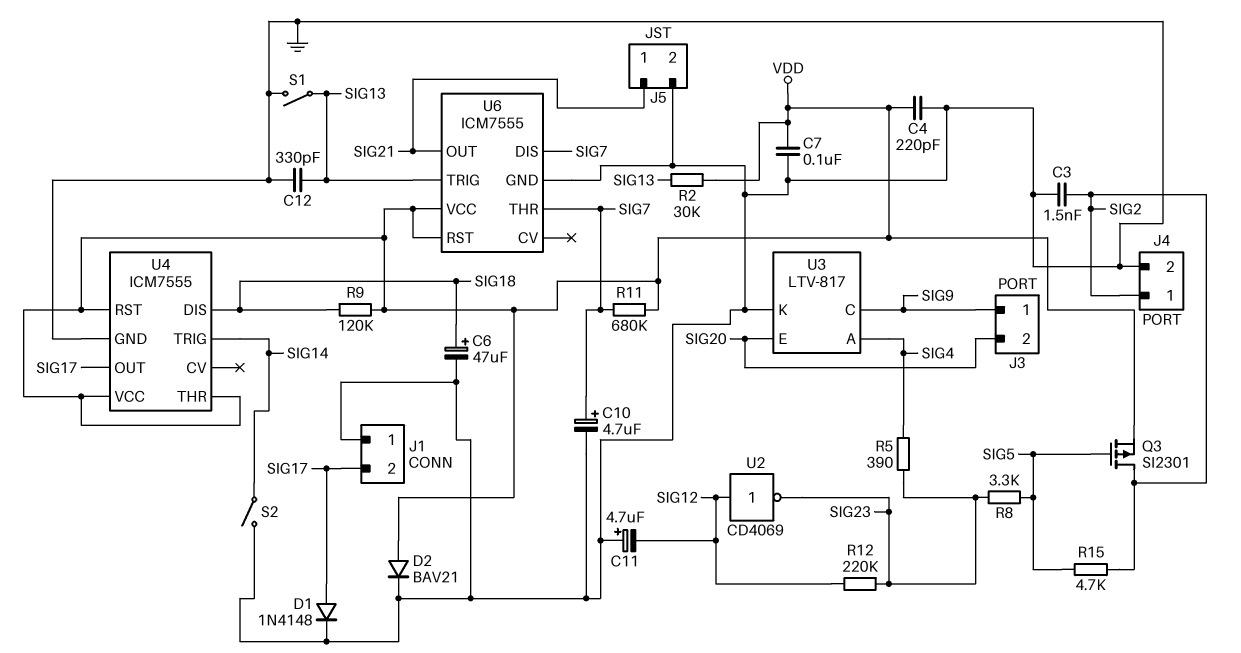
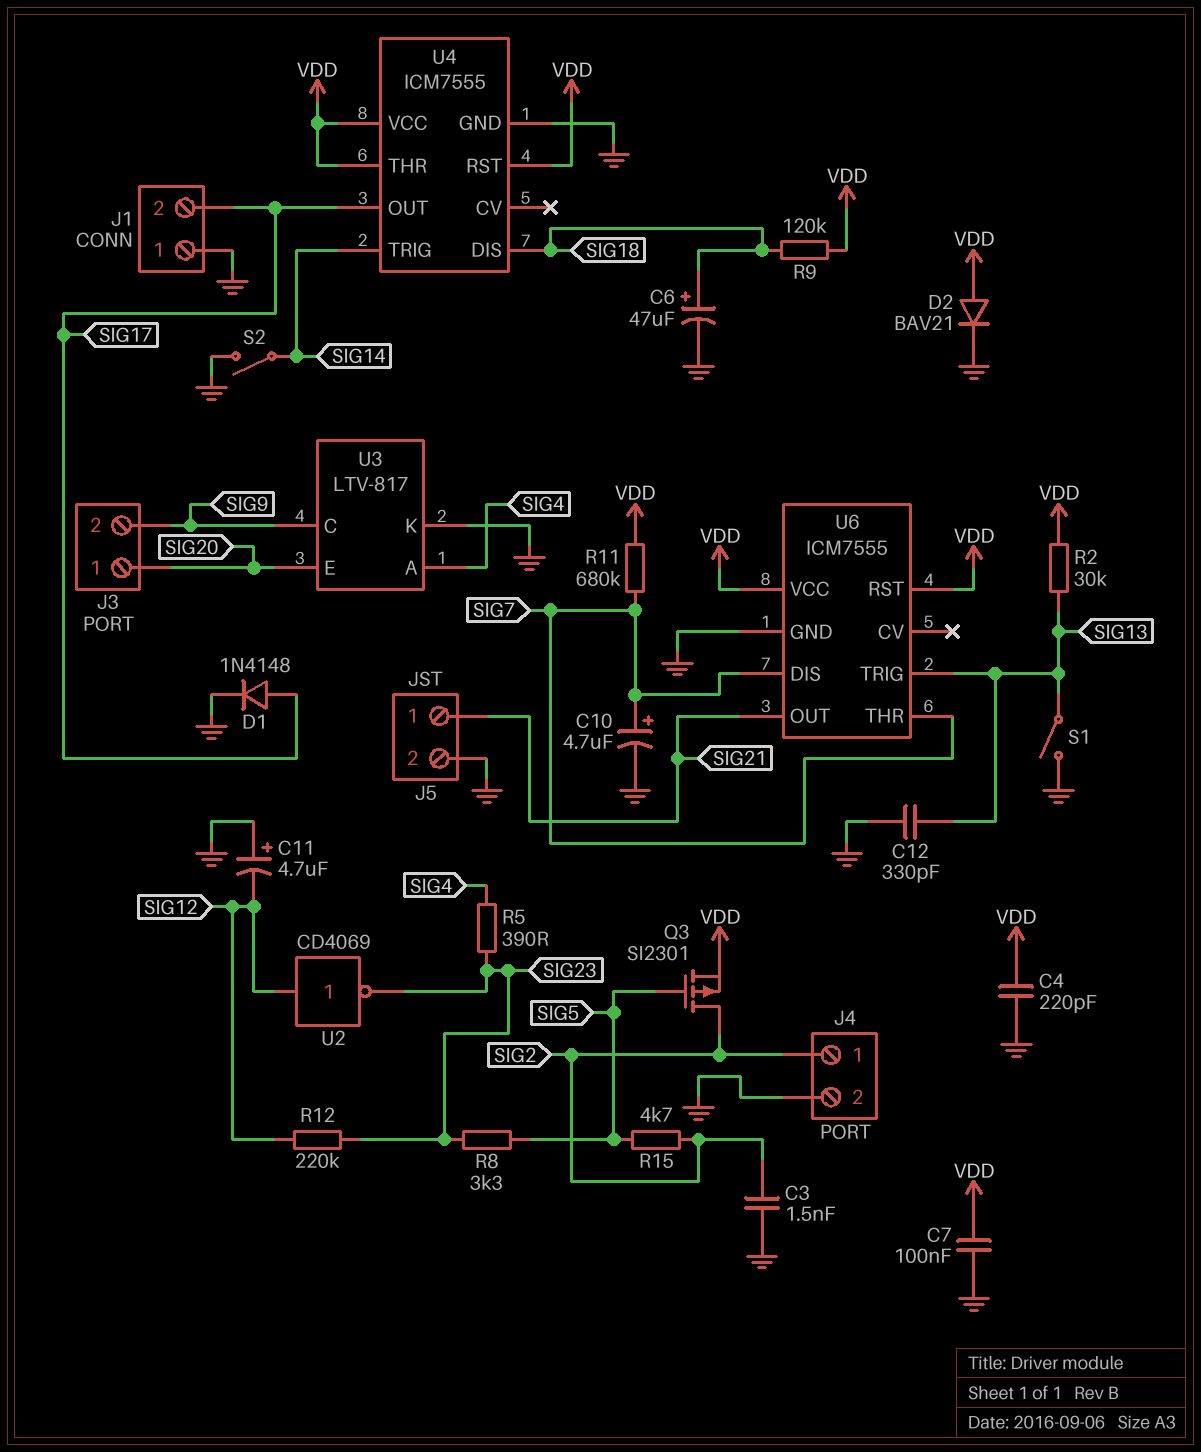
J3 pin 1: SIG9 -> SIG20
J3 pin 2: SIG20 -> SIG9

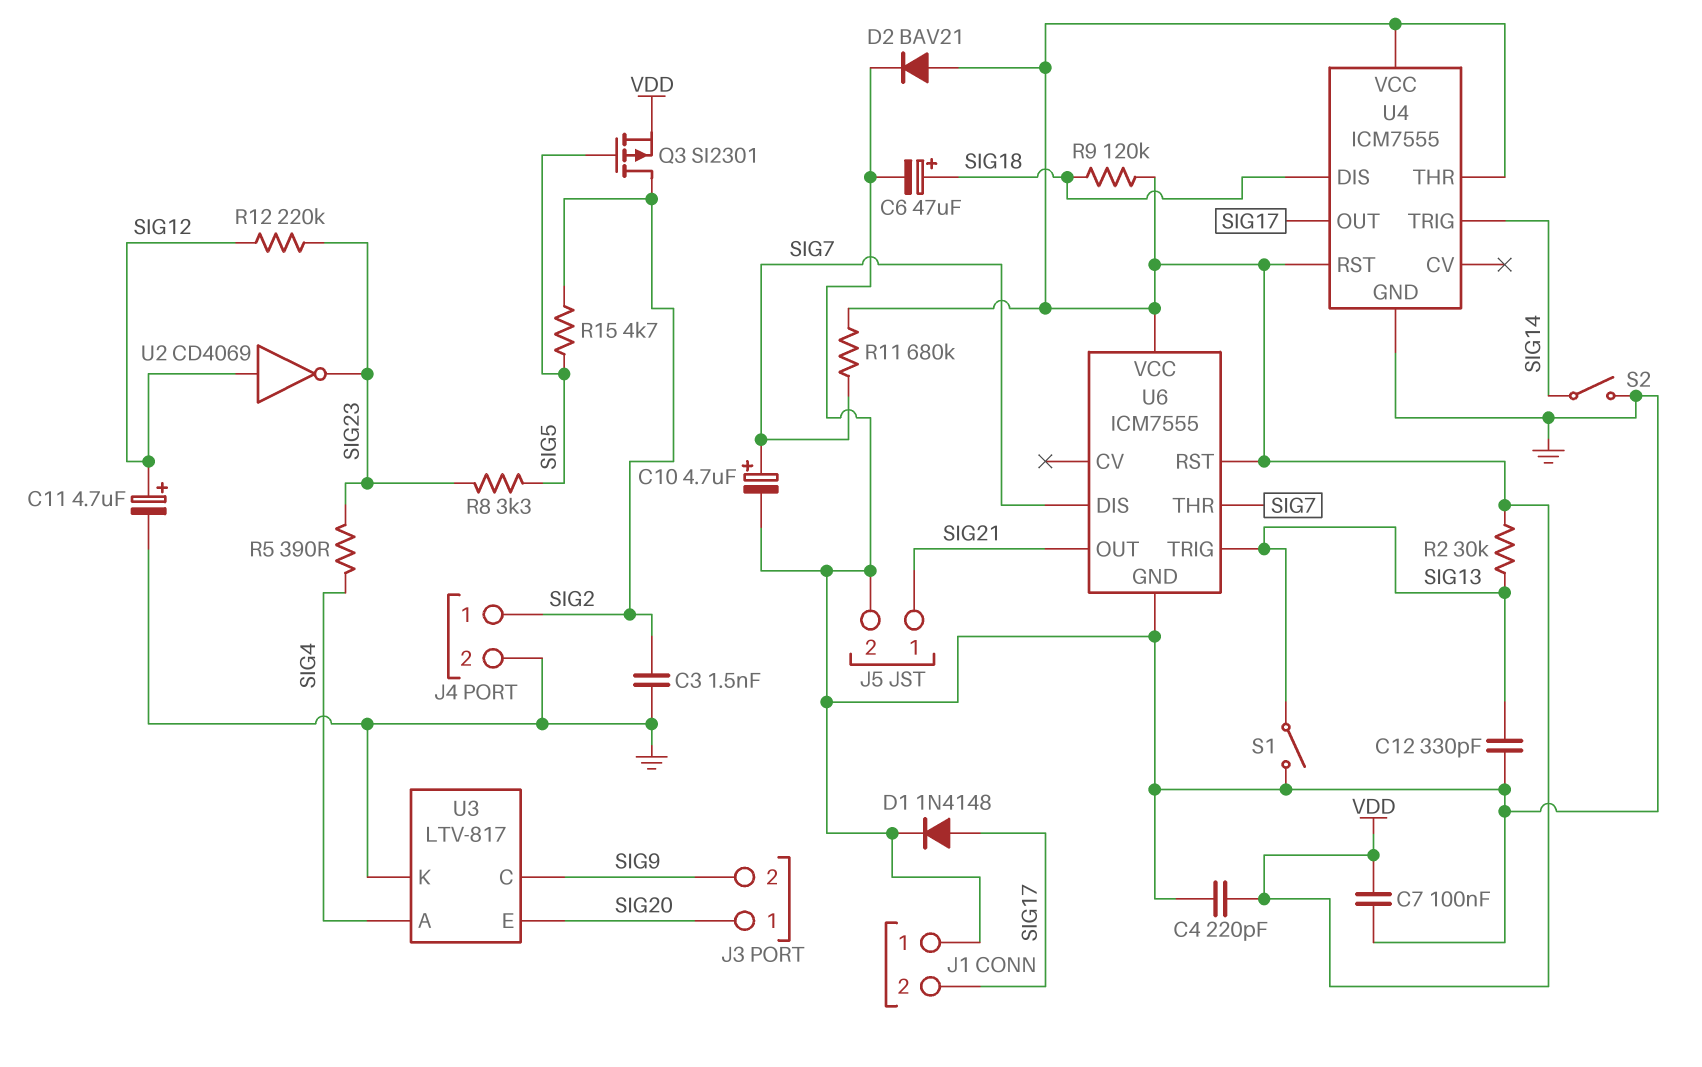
C11: 4.7uF (plus GND, minus SIG12) -> 4.7uF (plus SIG12, minus GND)

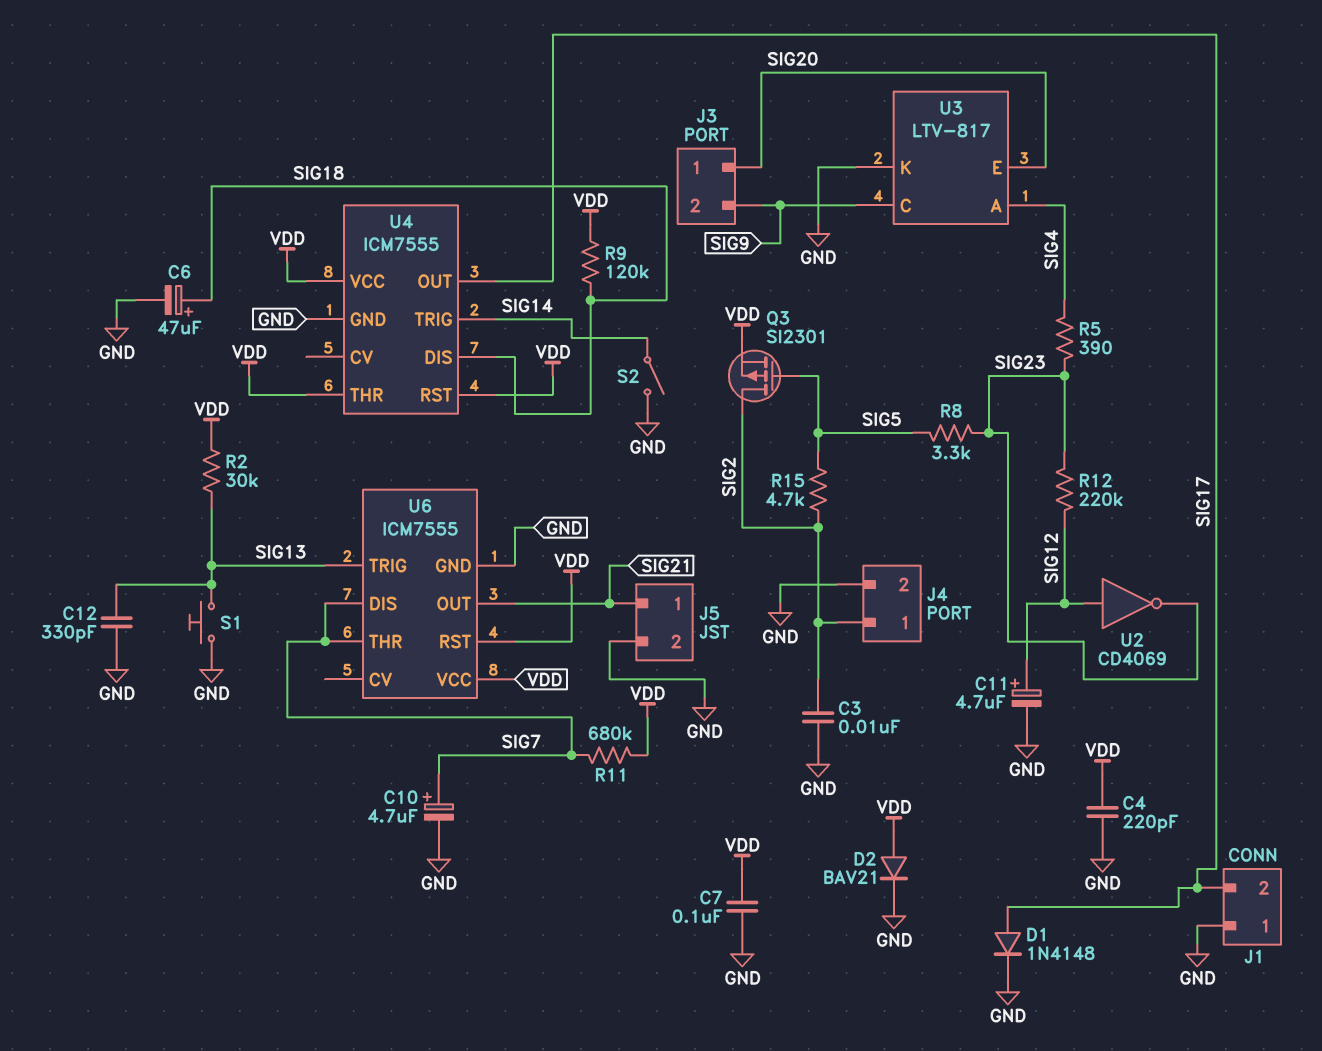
C3: 1.5nF (GND, SIG2) -> 10nF (GND, SIG2)
S1: switch (GND, SIG13) -> button (GND, SIG13)

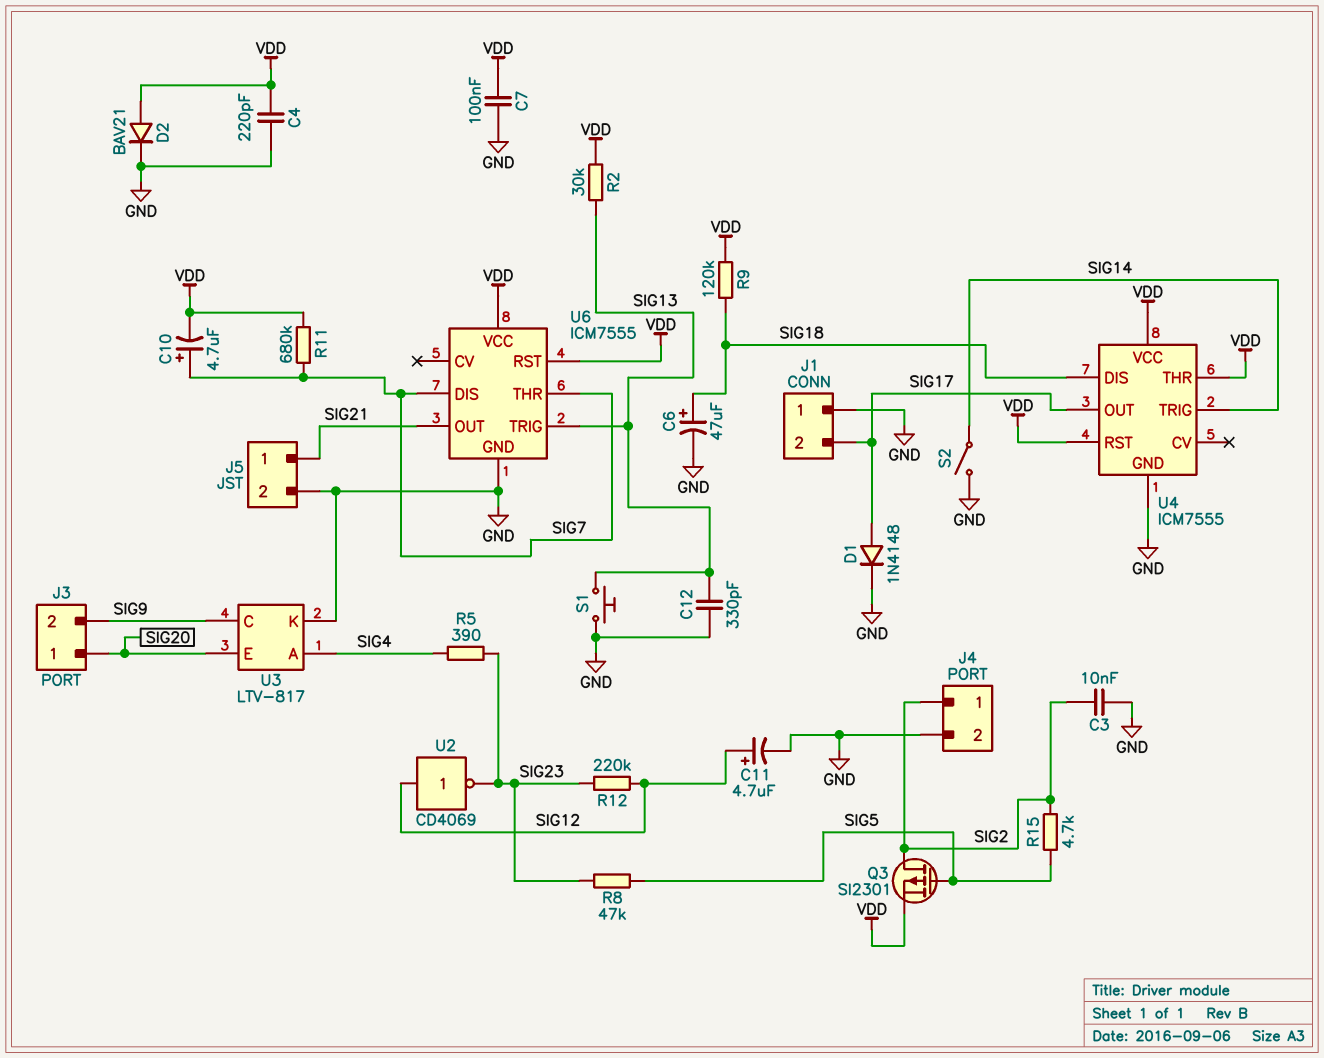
C10: 4.7uF (plus SIG7, minus GND) -> 4.7uF (plus SIG7, minus VDD)
R8: 3.3k (SIG5, SIG23) -> 47k (SIG5, SIG23)

